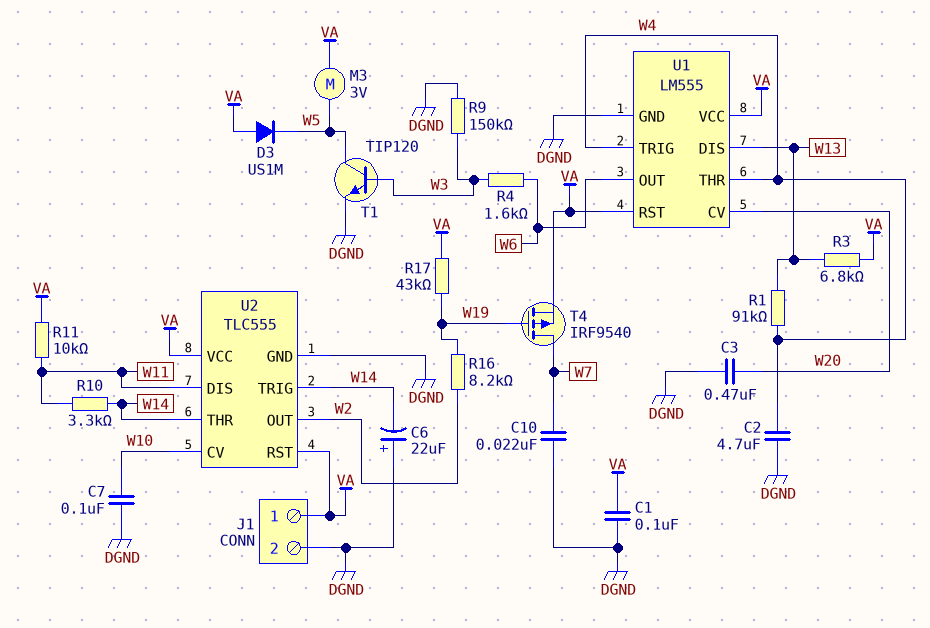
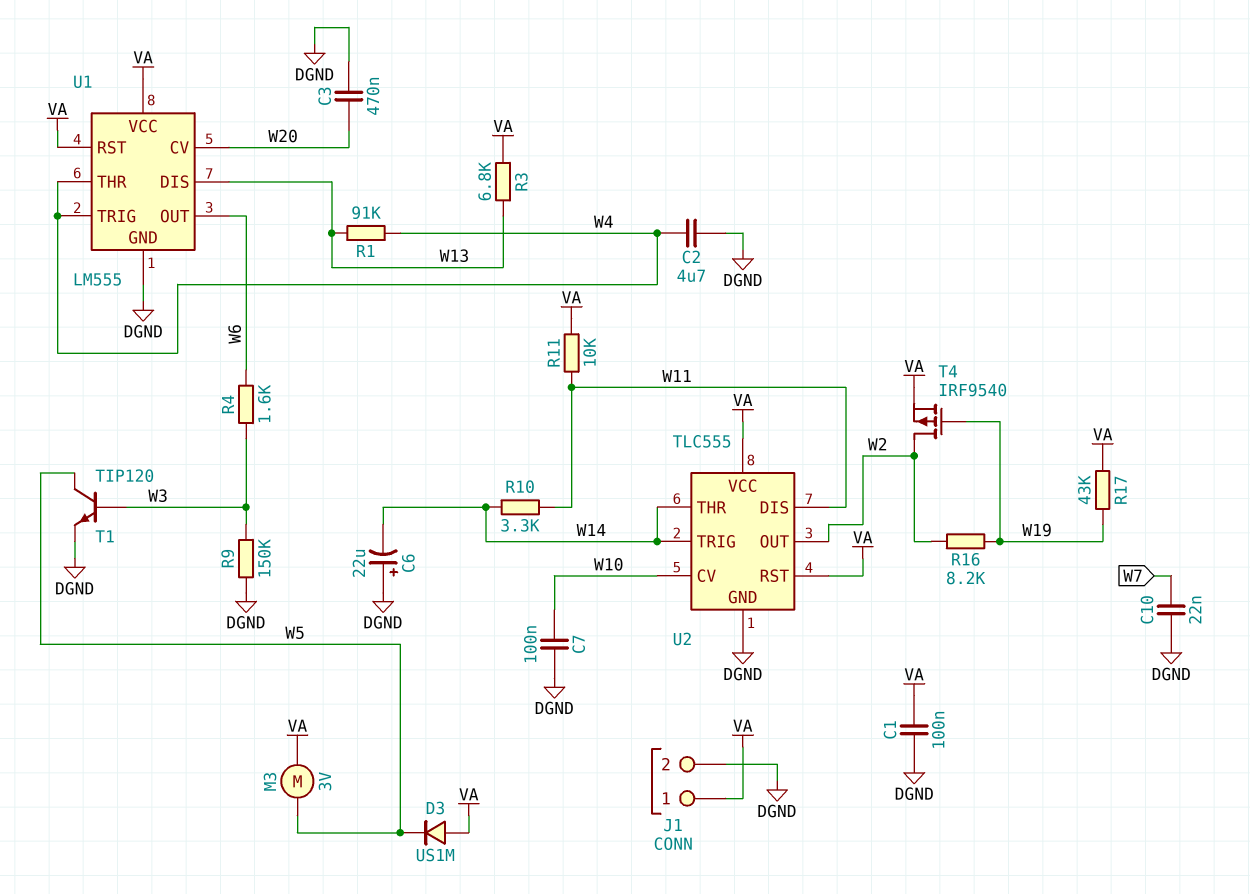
T4: PMOS IRF9540 (G W19, D W7, S VA) -> PMOS IRF9540 (G W19, D W2, S VA)

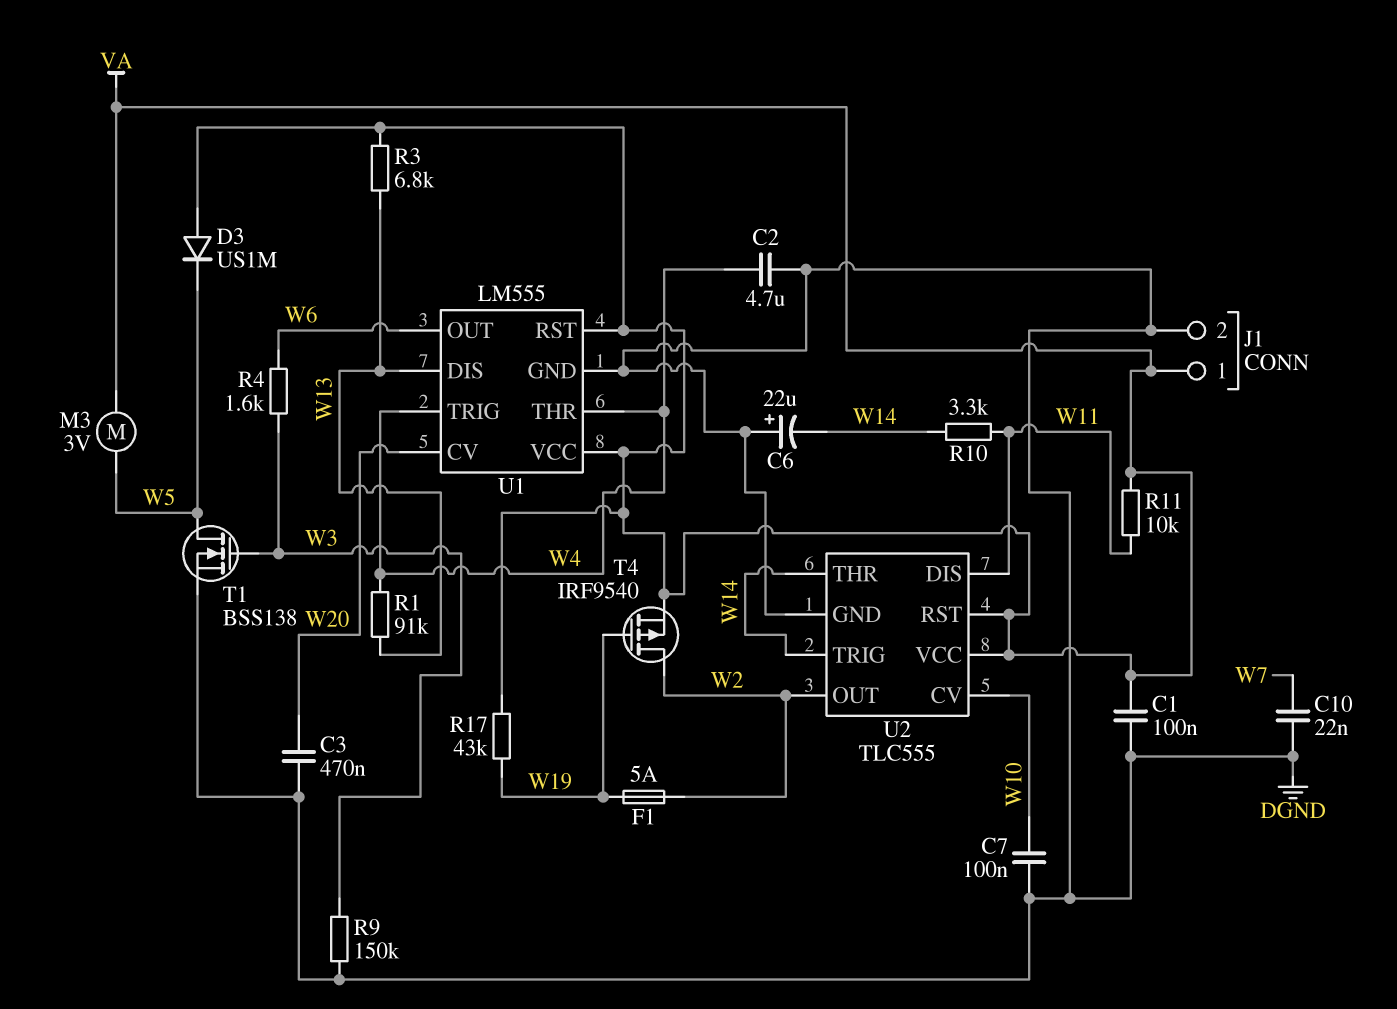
F1: none -> 5A (W2, W19)
R16: 8.2k (W2, W19) -> none
T1: NPN TIP120 (B W3, C W5, E DGND) -> NMOS BSS138 (G W3, D W5, S DGND)

